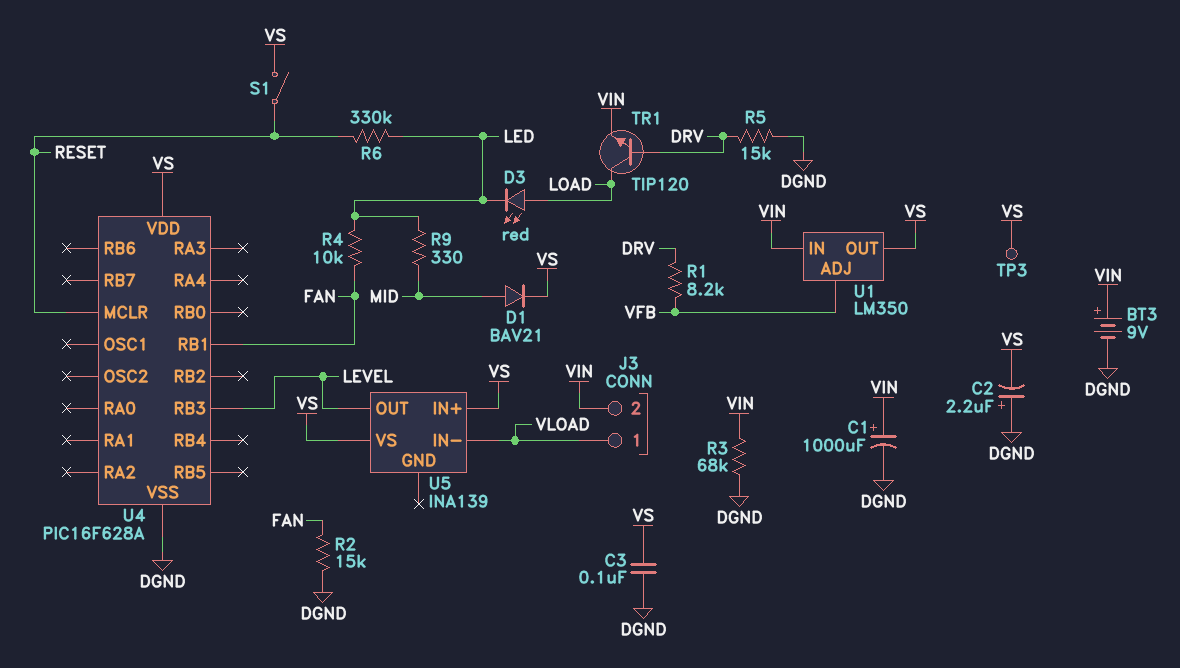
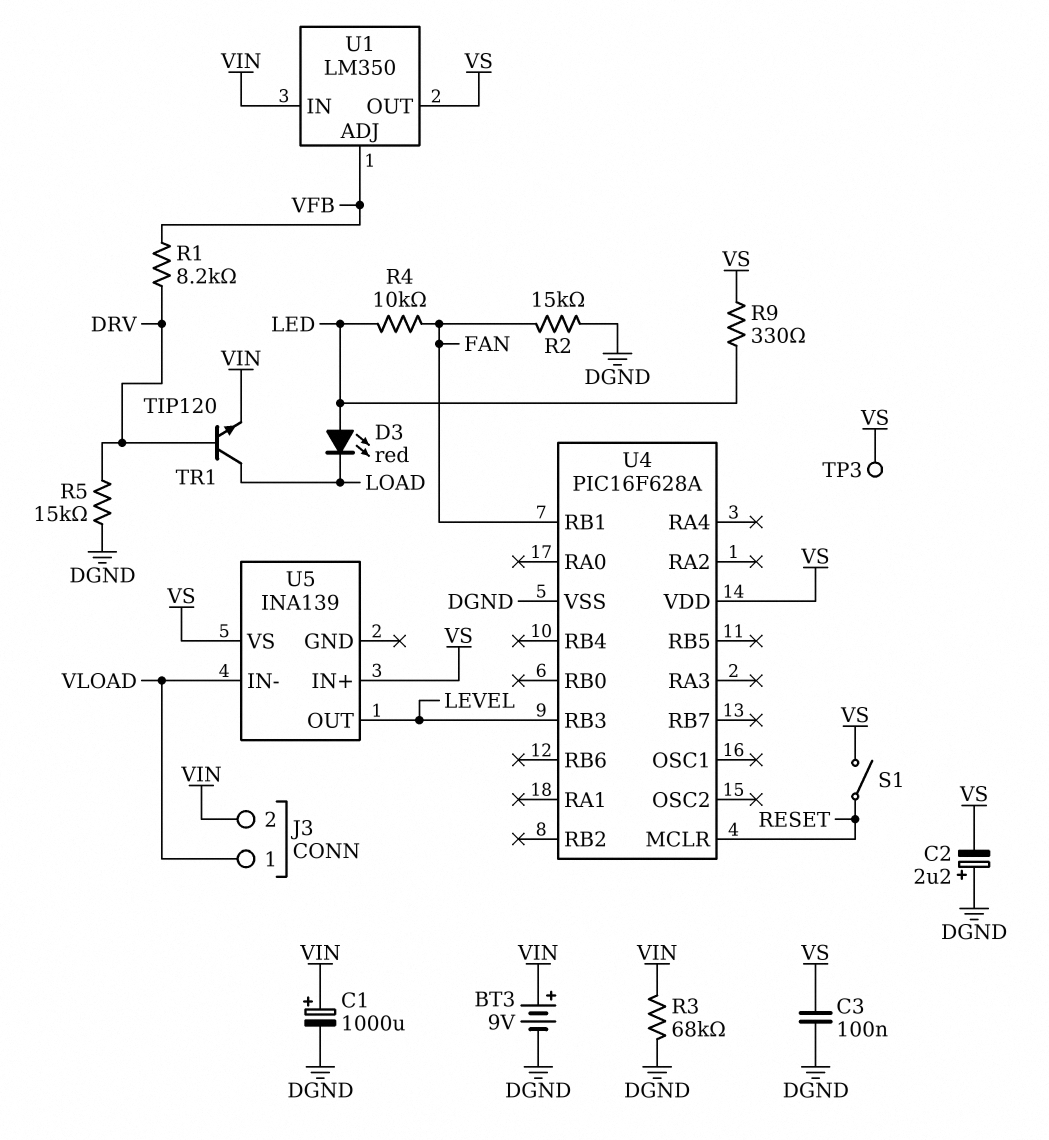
D1: diode BAV21 (A MID, K VS) -> none
D3: LED red (A LOAD, K LED) -> LED red (A LED, K LOAD)
R6: 330k (LED, RESET) -> none
R9: 330 (LED, MID) -> 330 (LED, VS)

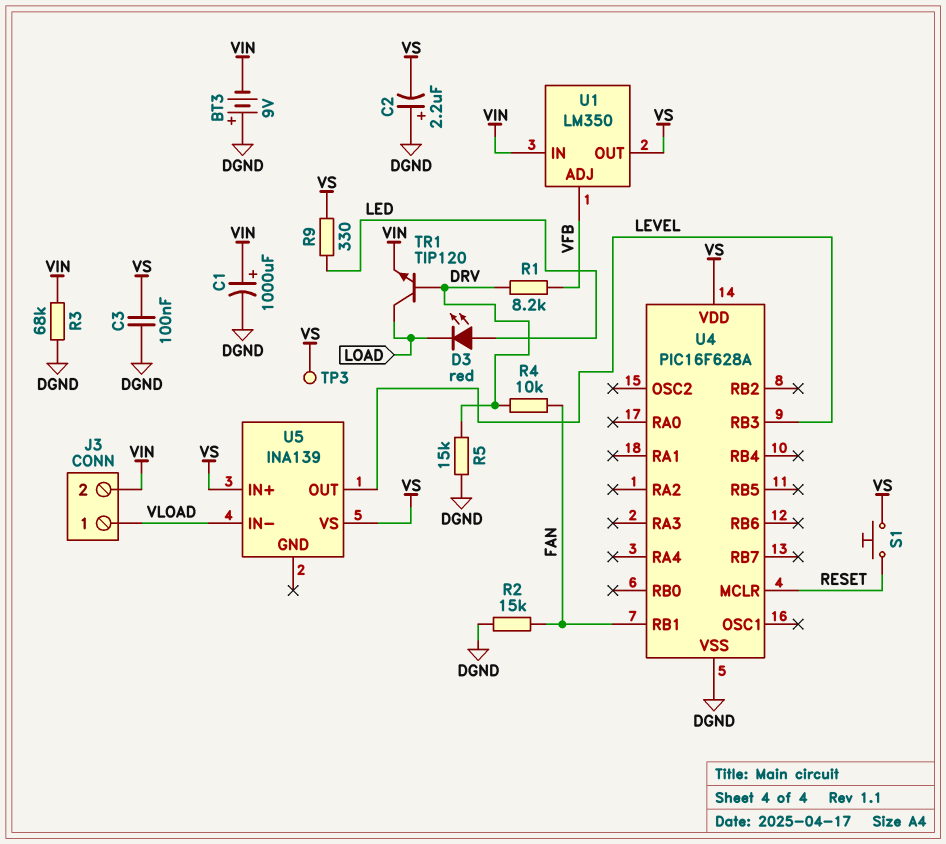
BT3: 9V (plus VIN, minus DGND) -> 9V (plus DGND, minus VIN)
R4: 10k (FAN, LED) -> 10k (DRV, FAN)
S1: switch (RESET, VS) -> button (RESET, VS)

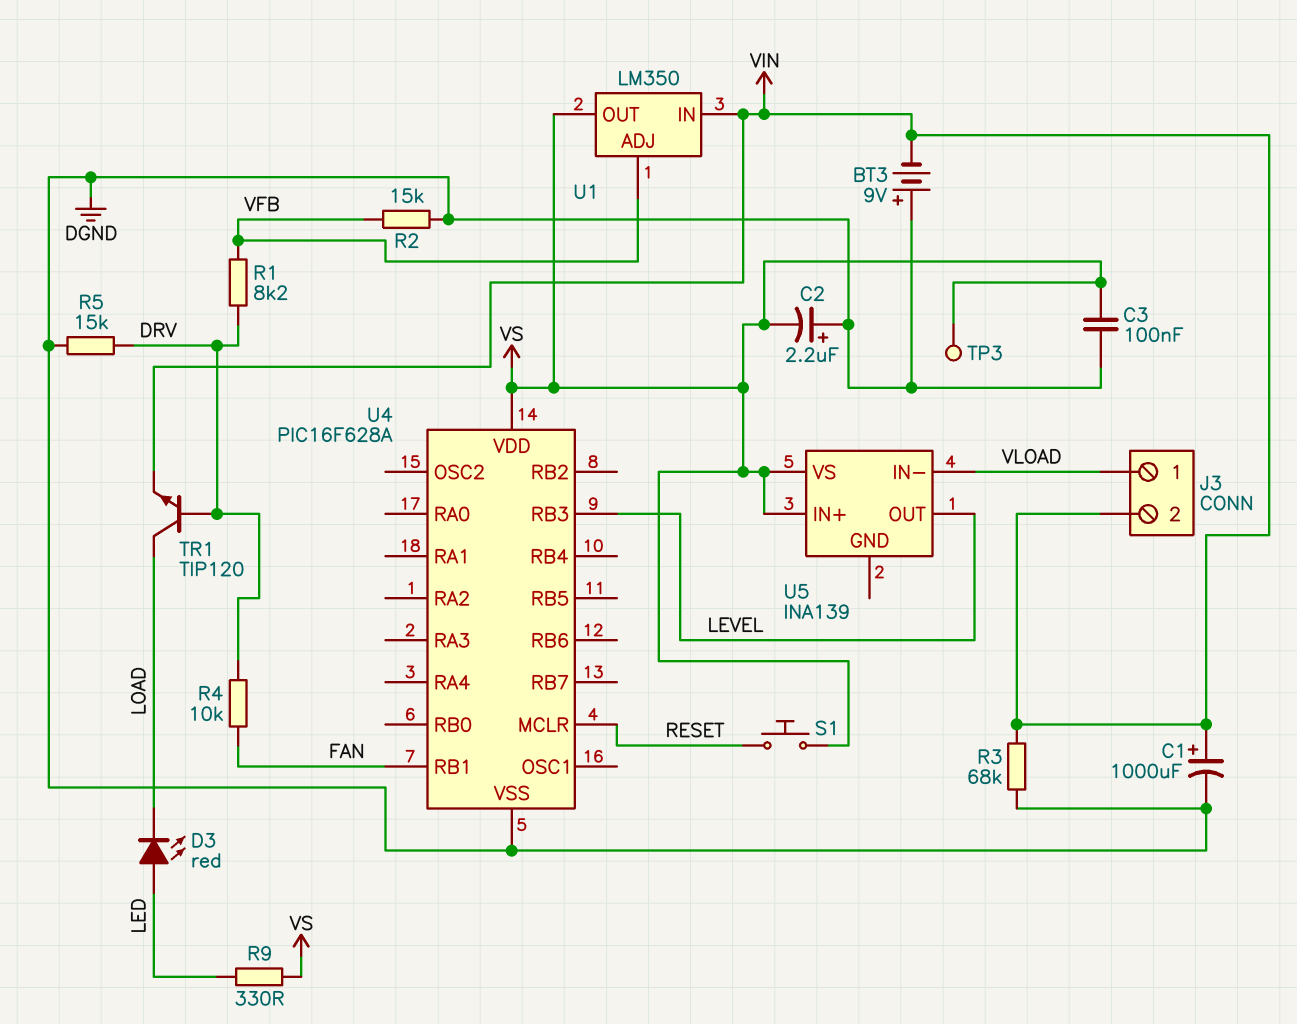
R2: 15k (DGND, FAN) -> 15k (DGND, VFB)

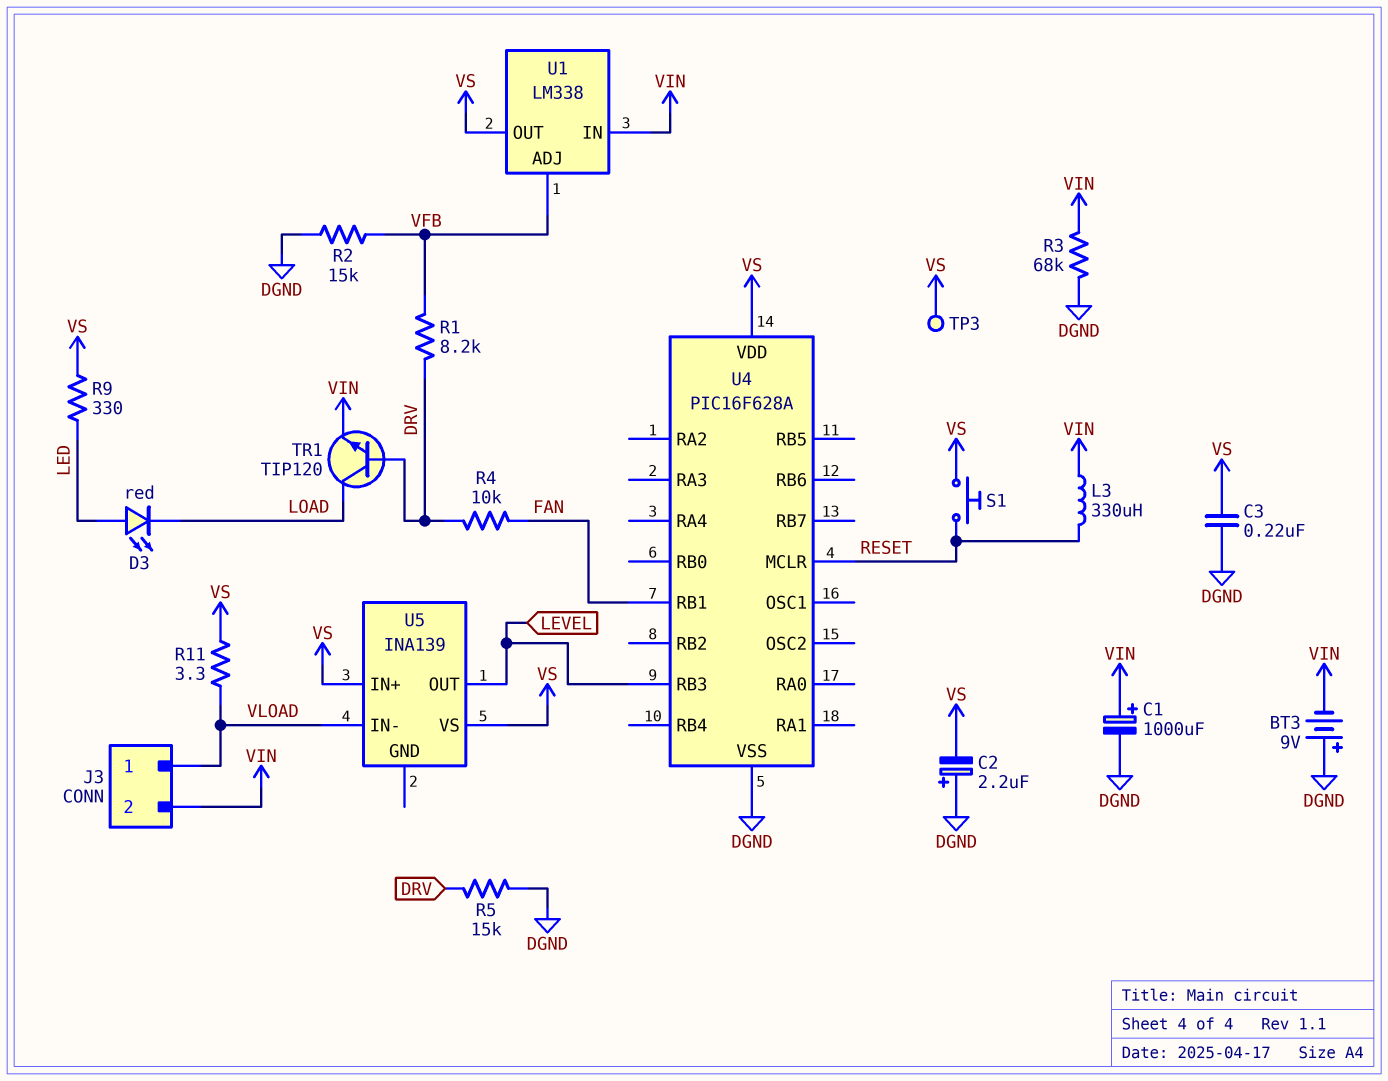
C3: 100nF (DGND, VS) -> 220nF (DGND, VS)
L3: none -> 330uH (RESET, VIN)
R11: none -> 3.3 (VLOAD, VS)
U1: LM350 -> LM338

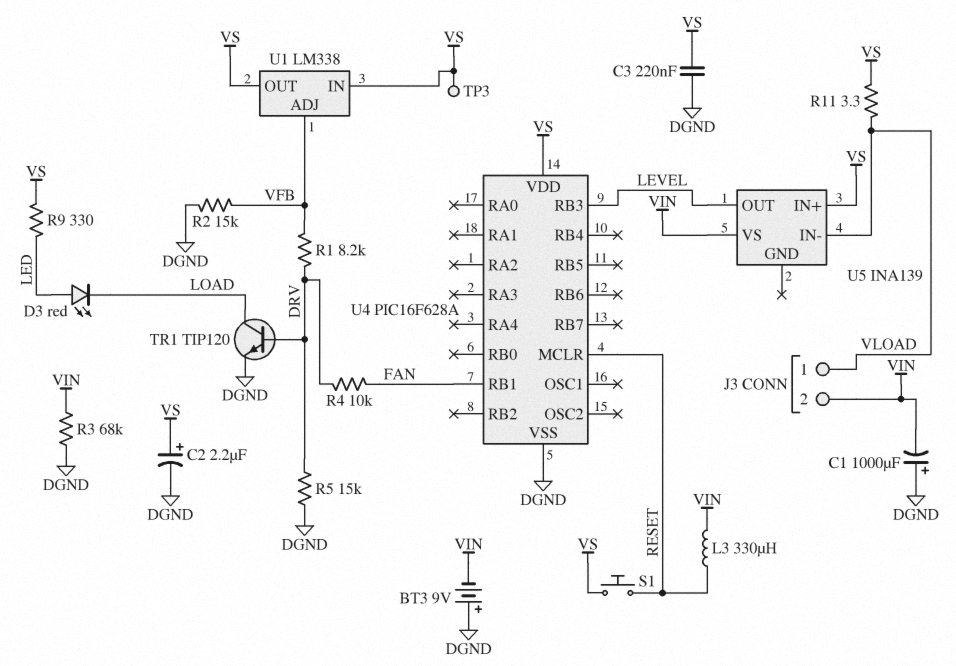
C1: 1000uF (plus VIN, minus DGND) -> 1000uF (plus DGND, minus VIN)
C2: 2.2uF (plus DGND, minus VS) -> 2.2uF (plus VS, minus DGND)
TR1: NPN TIP120 (B DRV, C LOAD, E VIN) -> NPN TIP120 (B DRV, C LOAD, E DGND)
U1 pin IN: VIN -> VS
U5 pin VS: VS -> VIN

